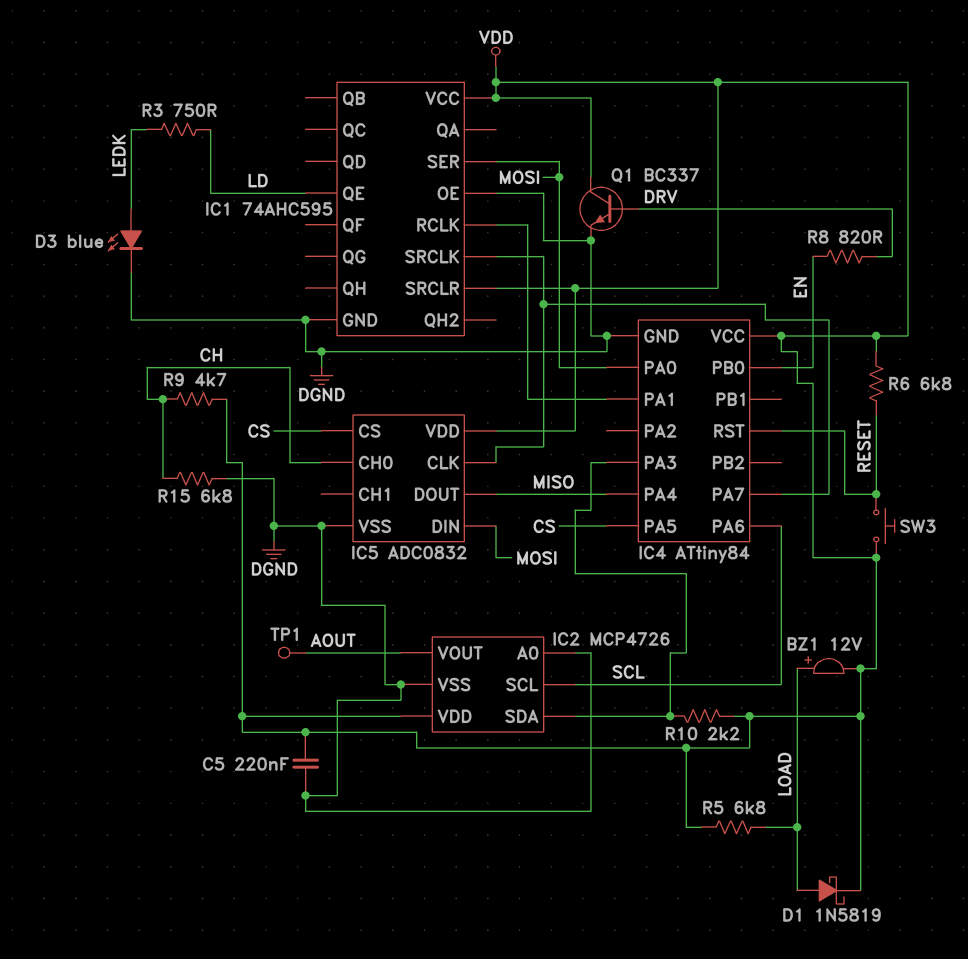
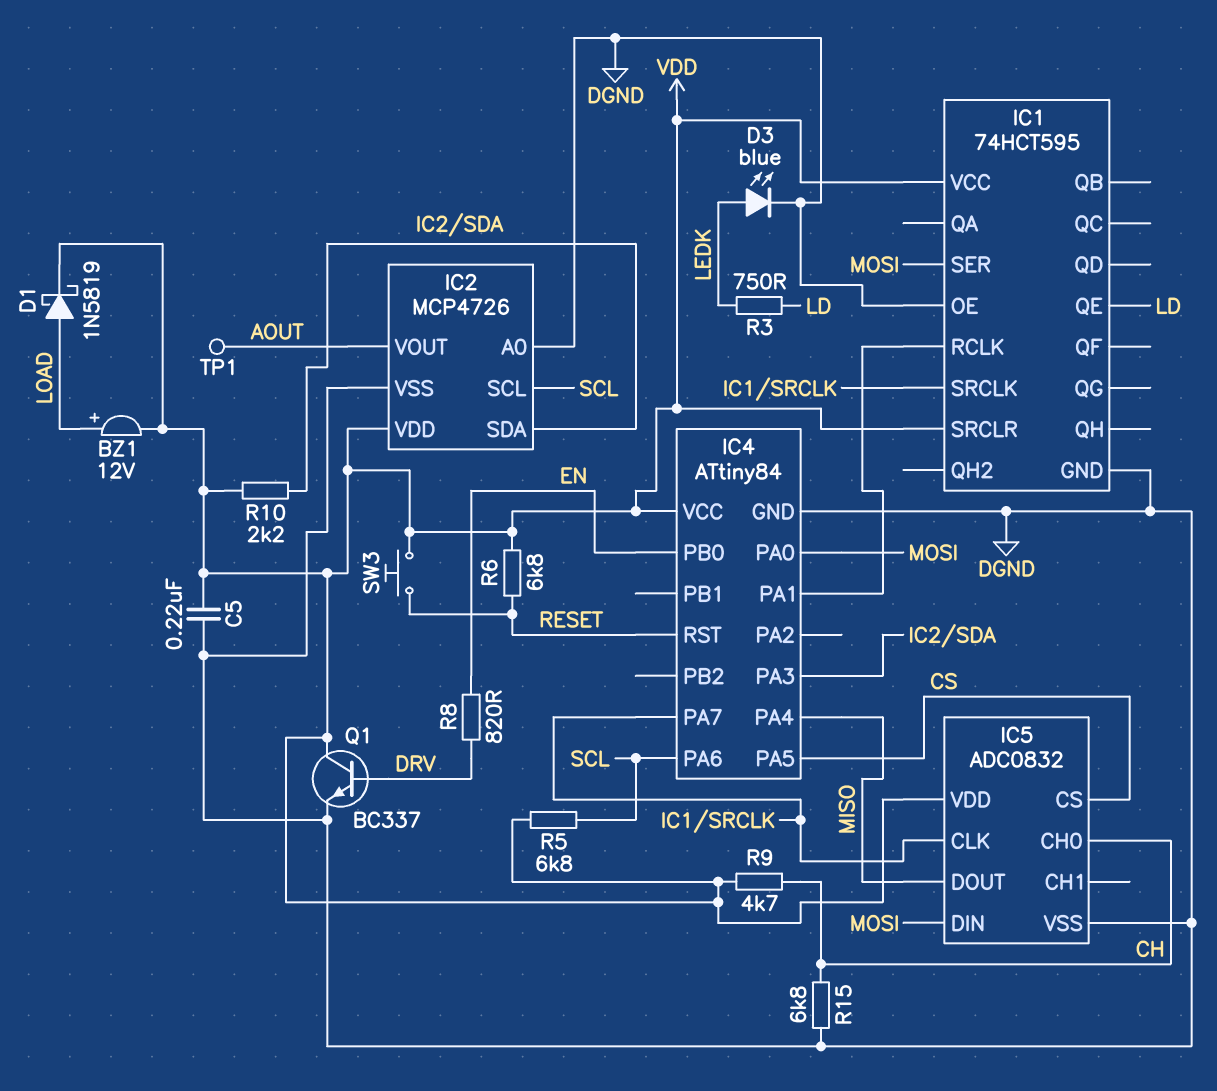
IC1: 74AHC595 -> 74HCT595
R5: 6.8k (LOAD, VDD) -> 6.8k (SCL, VDD)

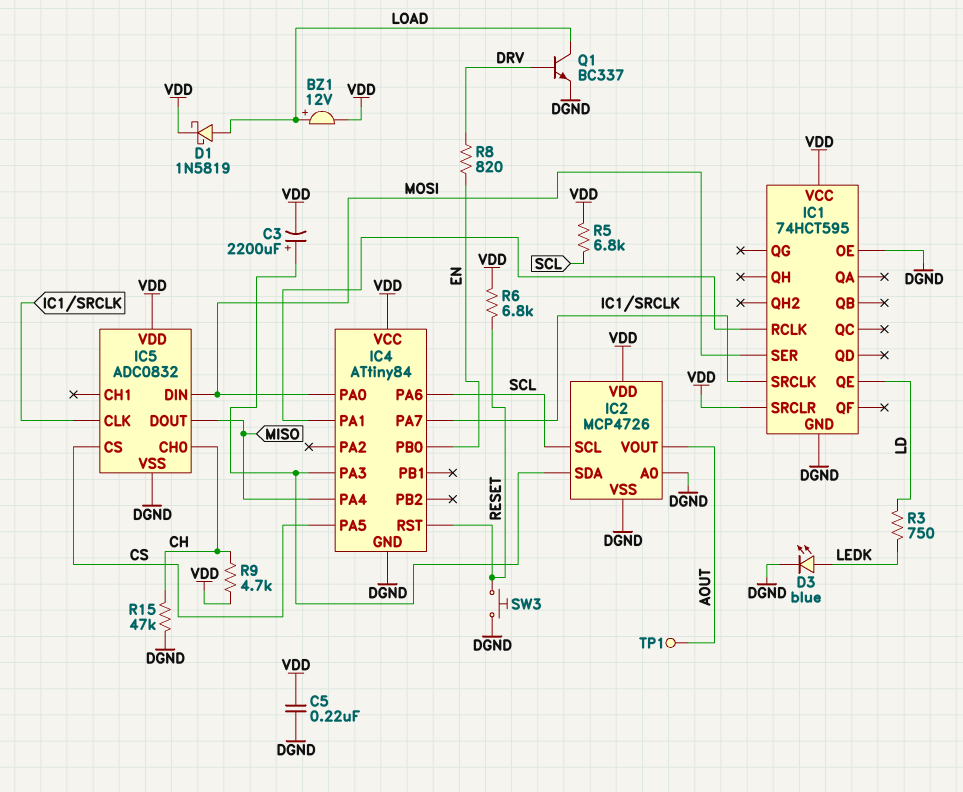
C3: none -> 2200uF (plus IC2/SDA, minus VDD)
Q1: NPN BC337 (B DRV, C VDD, E DGND) -> NPN BC337 (B DRV, C LOAD, E DGND)
R10: 2.2k (IC2/SDA, VDD) -> none
R15: 6.8k (CH, DGND) -> 47k (CH, DGND)
SW3: button (RESET, VDD) -> button (DGND, RESET)

